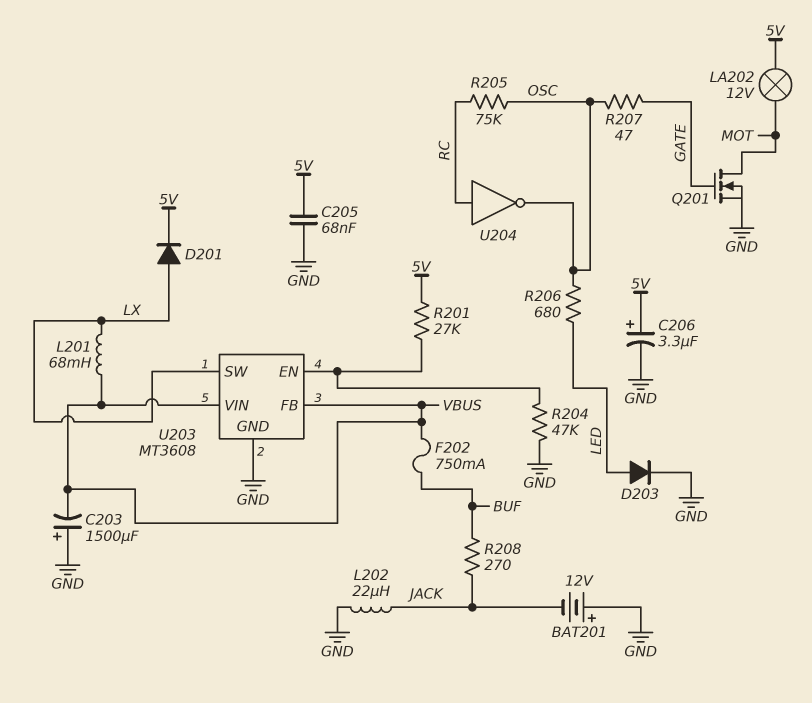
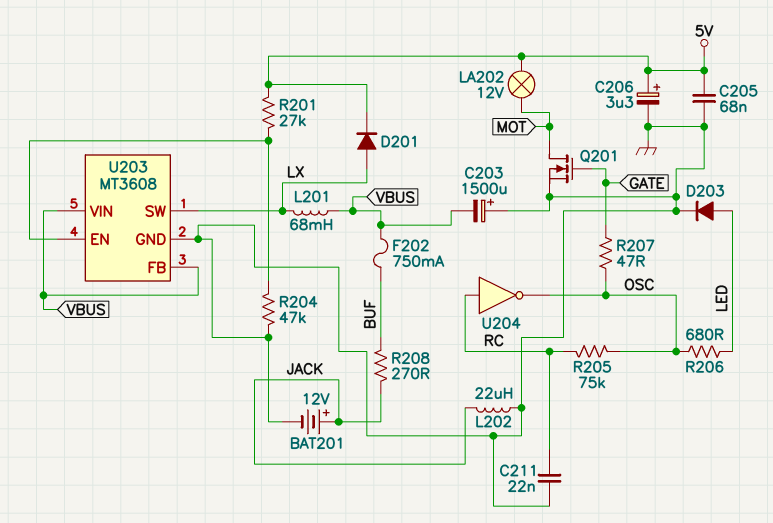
BAT201: 12V (plus GND, minus JACK) -> 12V (plus JACK, minus GND)
C211: none -> 22nF (GND, RC)

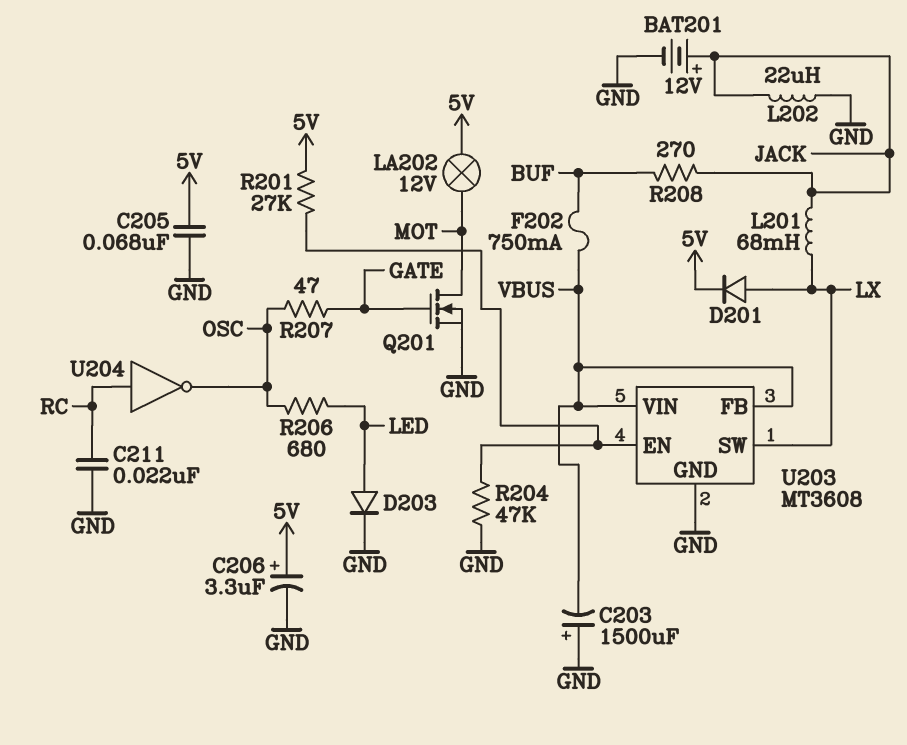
L201: 68mH (LX, VBUS) -> 68mH (JACK, LX)
R205: 75k (OSC, RC) -> none

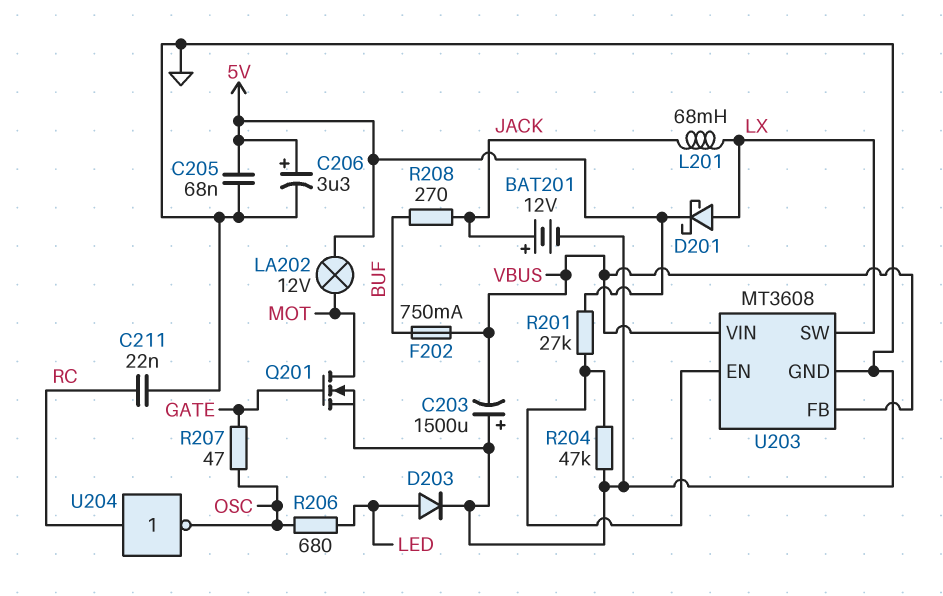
D201: diode (A LX, K 5V) -> schottky (A LX, K 5V)
L202: 22uH (GND, JACK) -> none

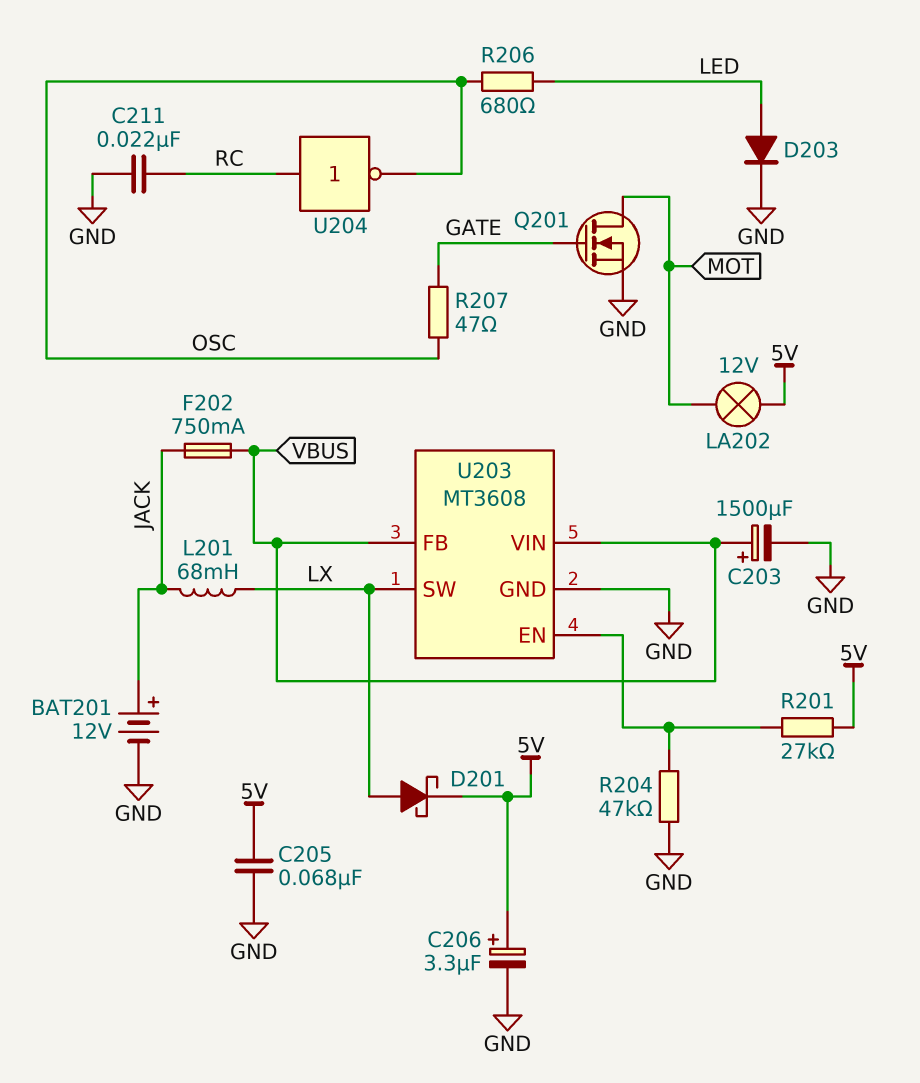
C203: 1500uF (plus GND, minus VBUS) -> 1500uF (plus VBUS, minus GND)
F202: 750mA (BUF, VBUS) -> 750mA (JACK, VBUS)
R208: 270 (BUF, JACK) -> none

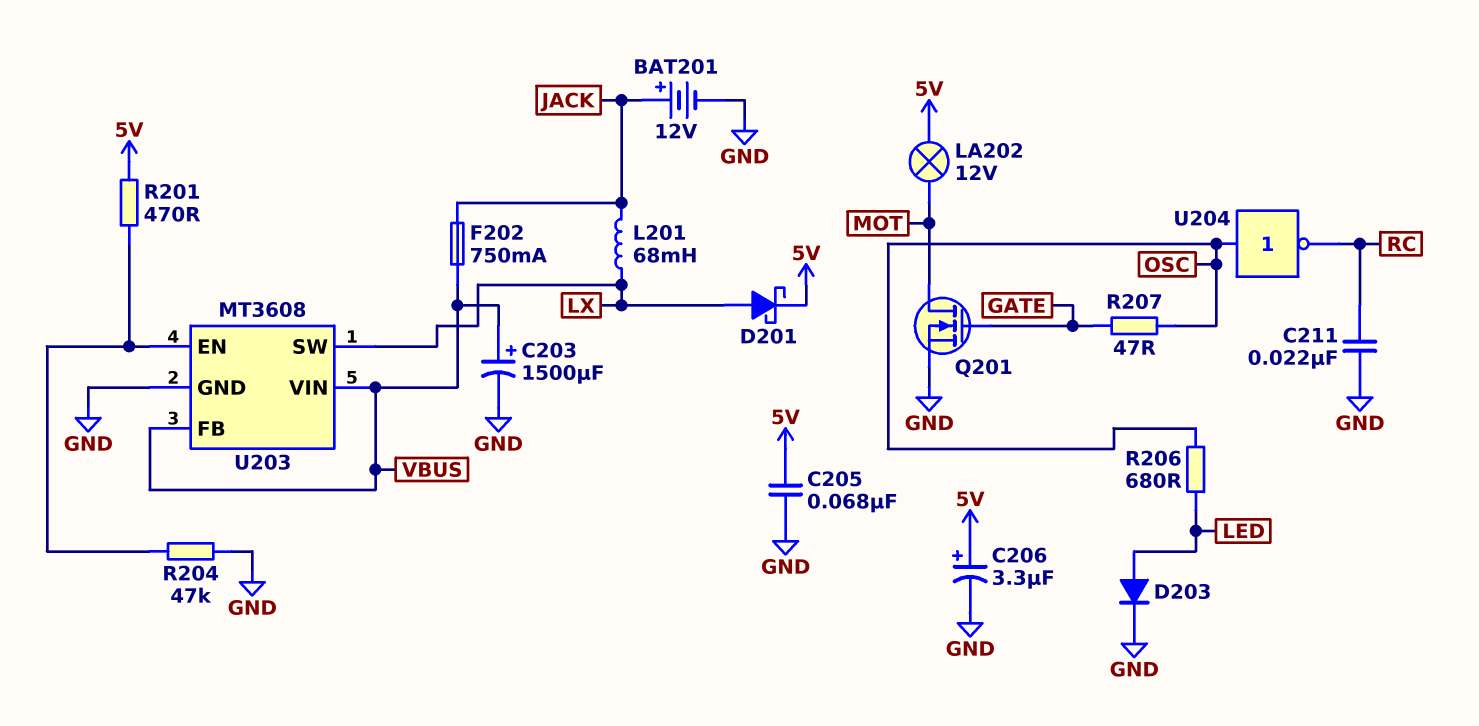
R201: 27k (5V, U203/EN) -> 470 (5V, U203/EN)
U204: NOT (in RC, out OSC) -> NOT (in OSC, out RC)

